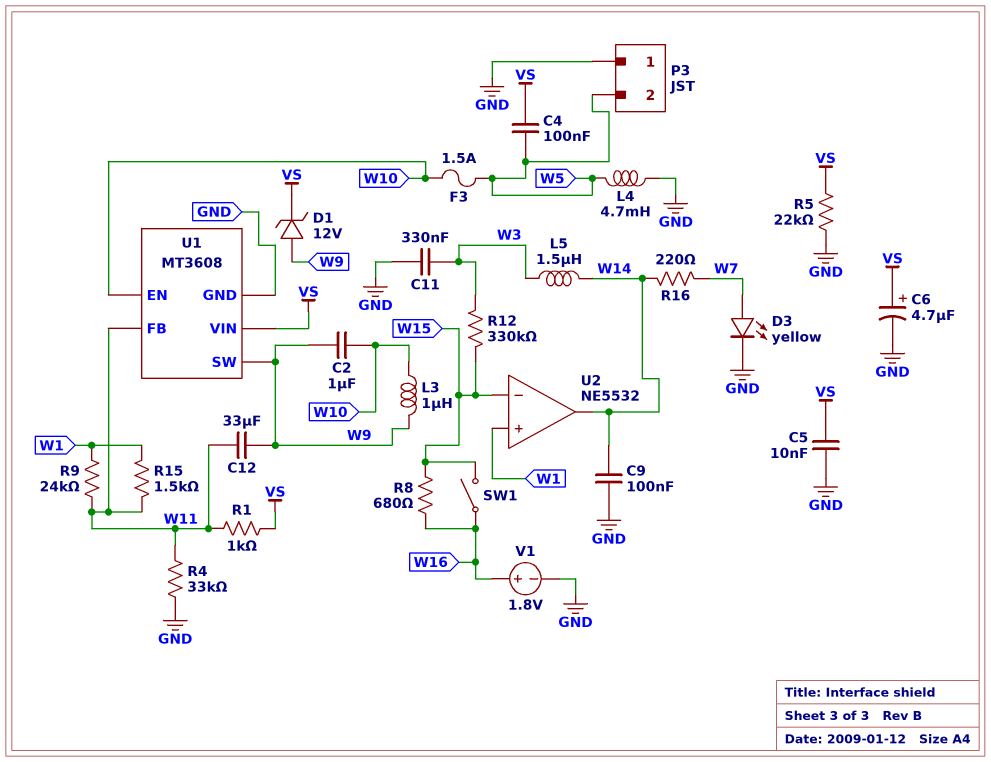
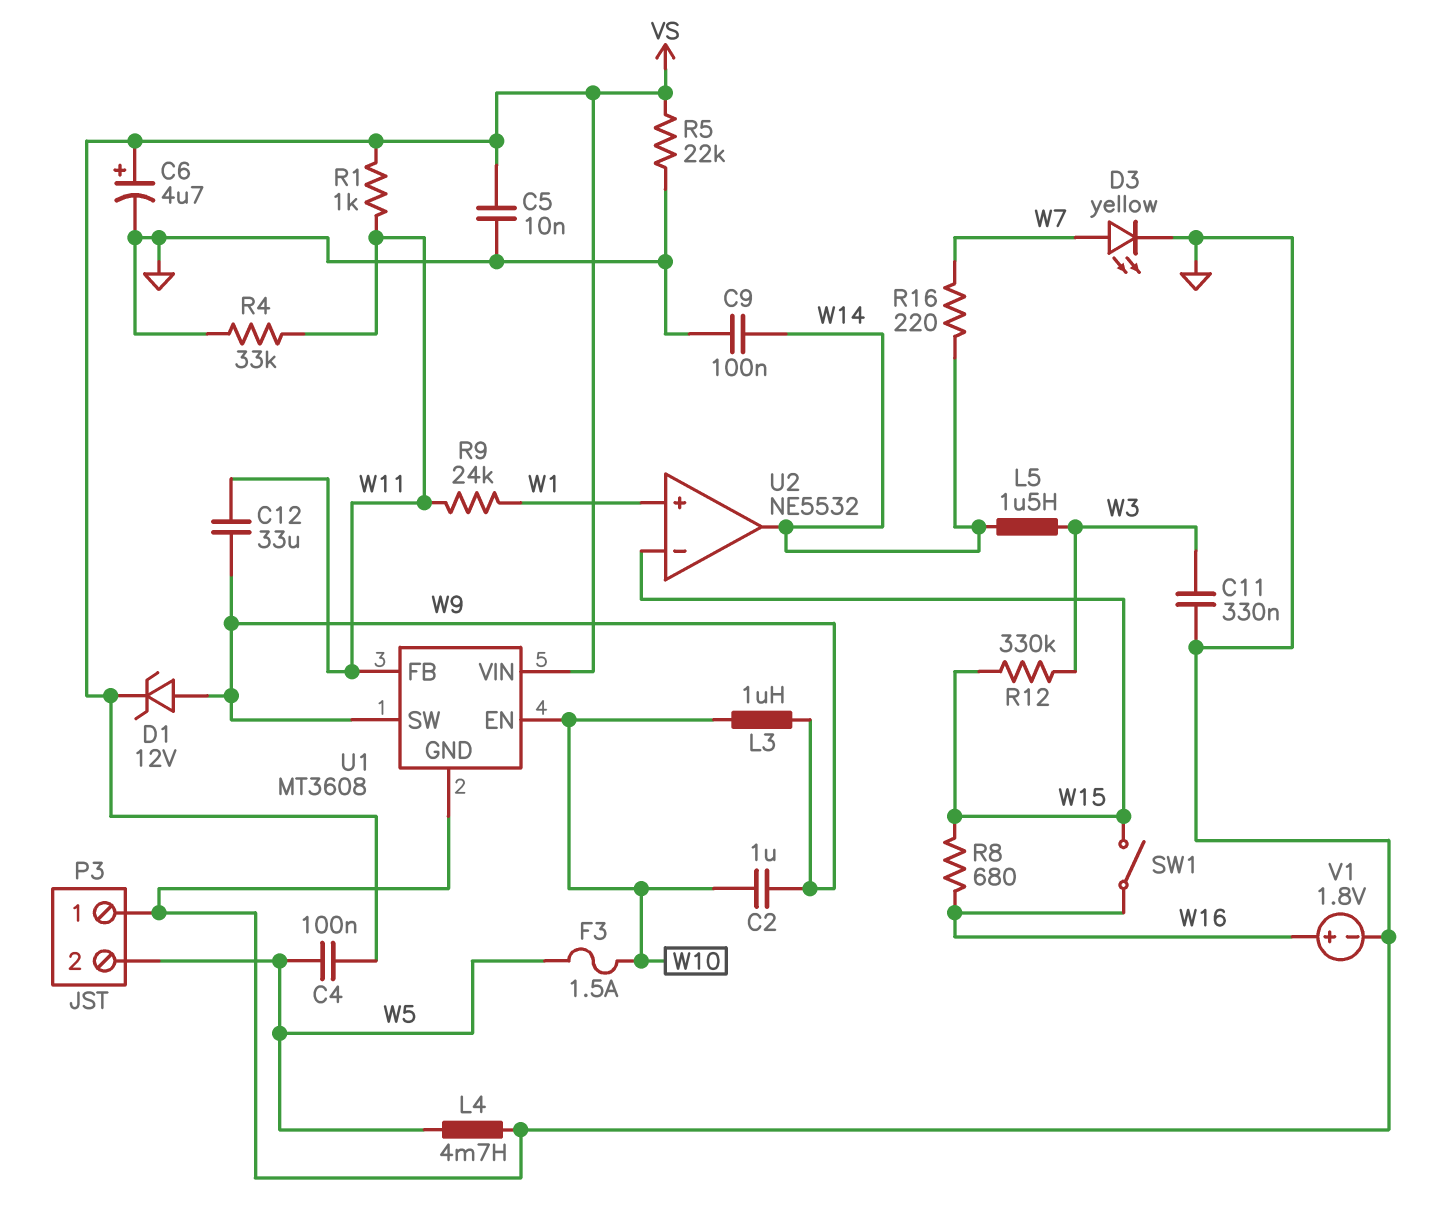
R15: 1.5k (W1, W11) -> none

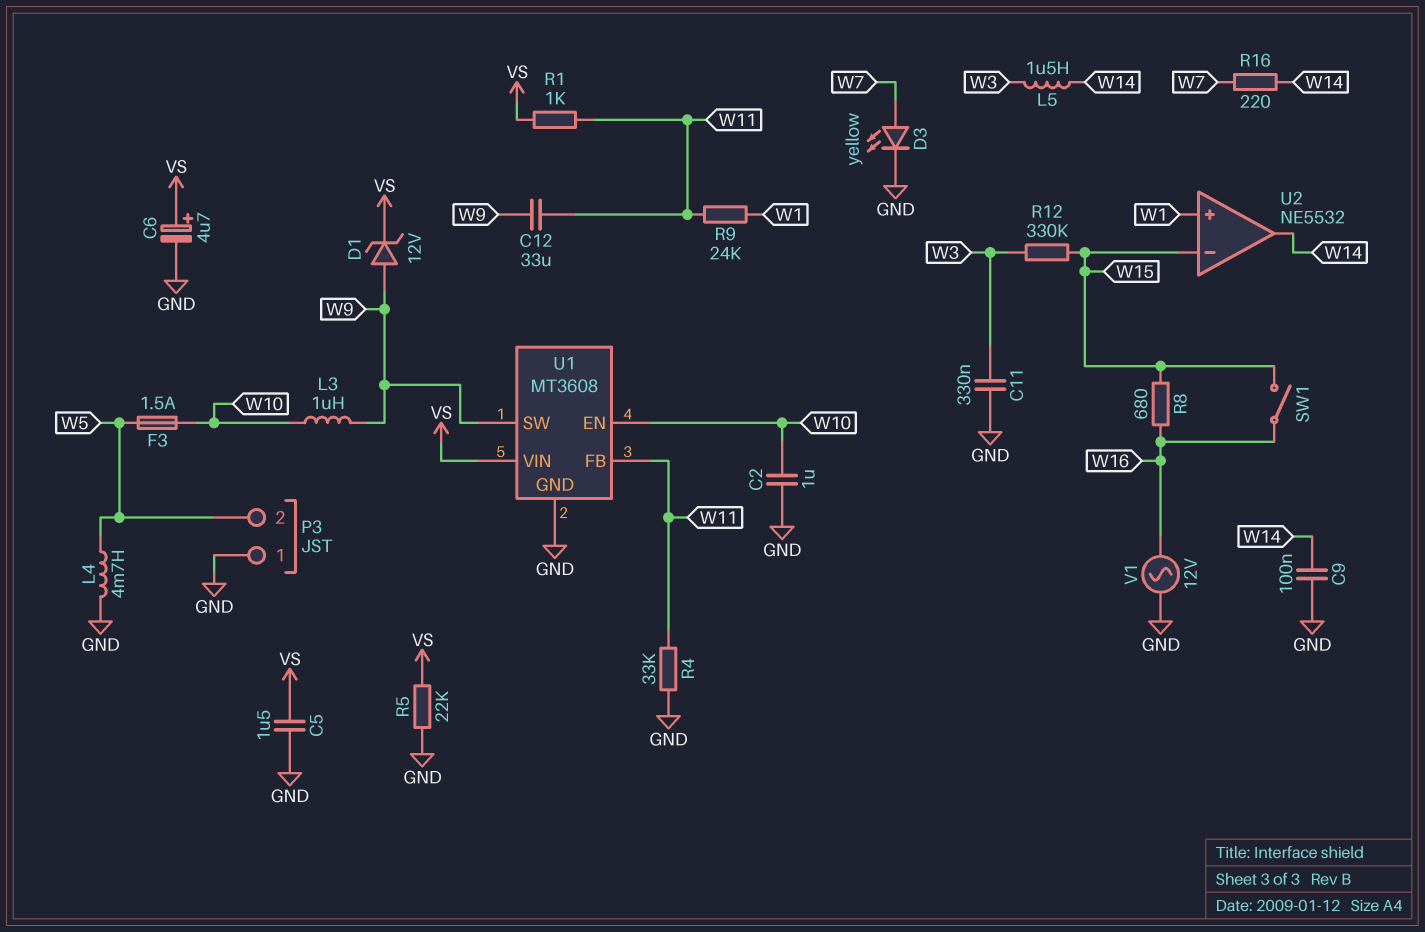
C2: 1uF (W9, W10) -> 1uF (GND, W10)
C4: 100nF (VS, W5) -> none
C5: 10nF (GND, VS) -> 1.5uF (GND, VS)
V1: 1.8V (plus W16, minus GND) -> AC 12V (GND, W16)

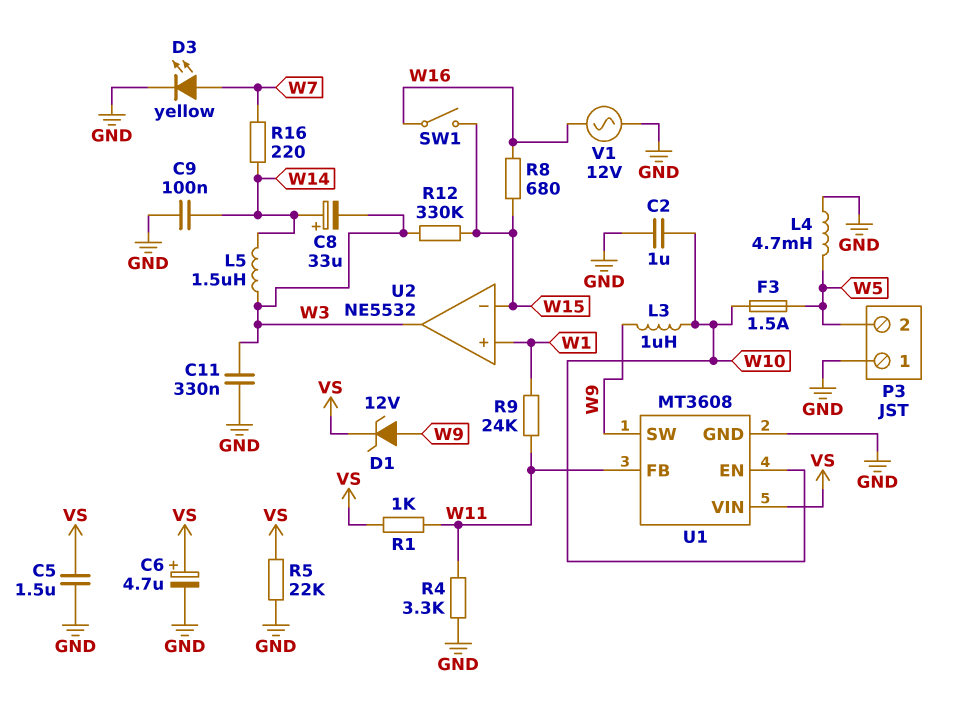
C8: none -> 33uF (plus W14, minus W3)
C12: 33uF (W9, W11) -> none
R4: 33k (GND, W11) -> 3.3k (GND, W11)
U2 pin out: W14 -> W3

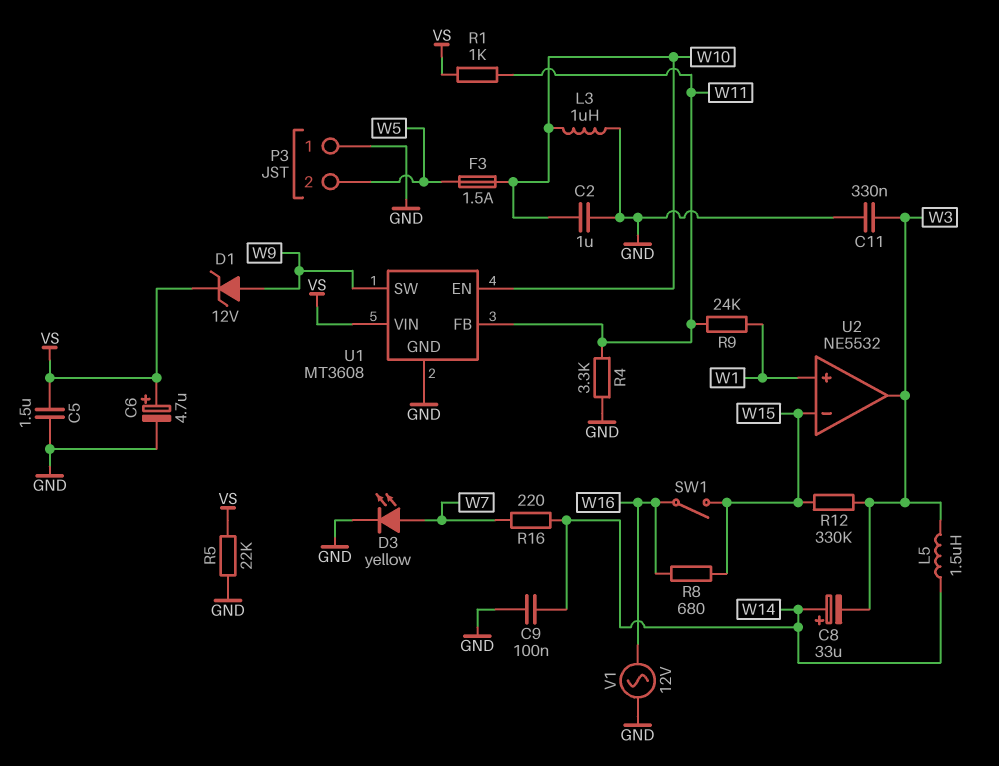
L3: 1uH (W9, W10) -> 1uH (GND, W10)
L4: 4.7mH (GND, W5) -> none

